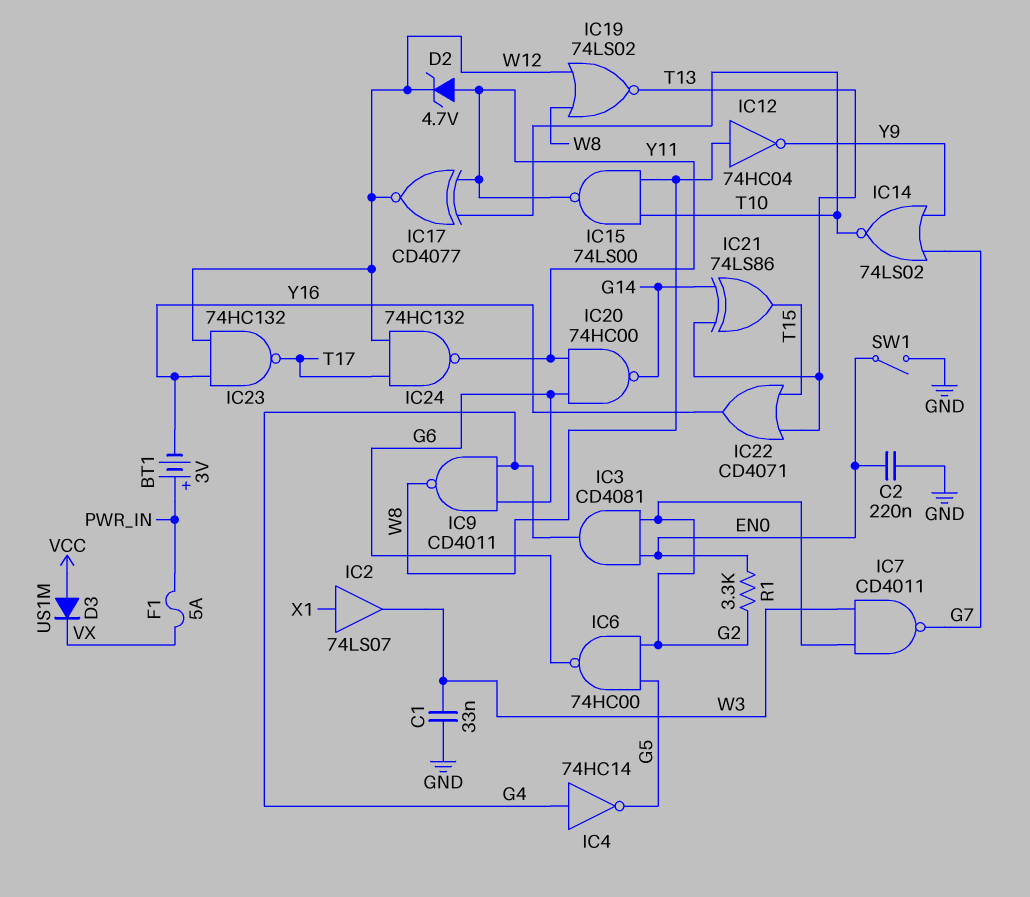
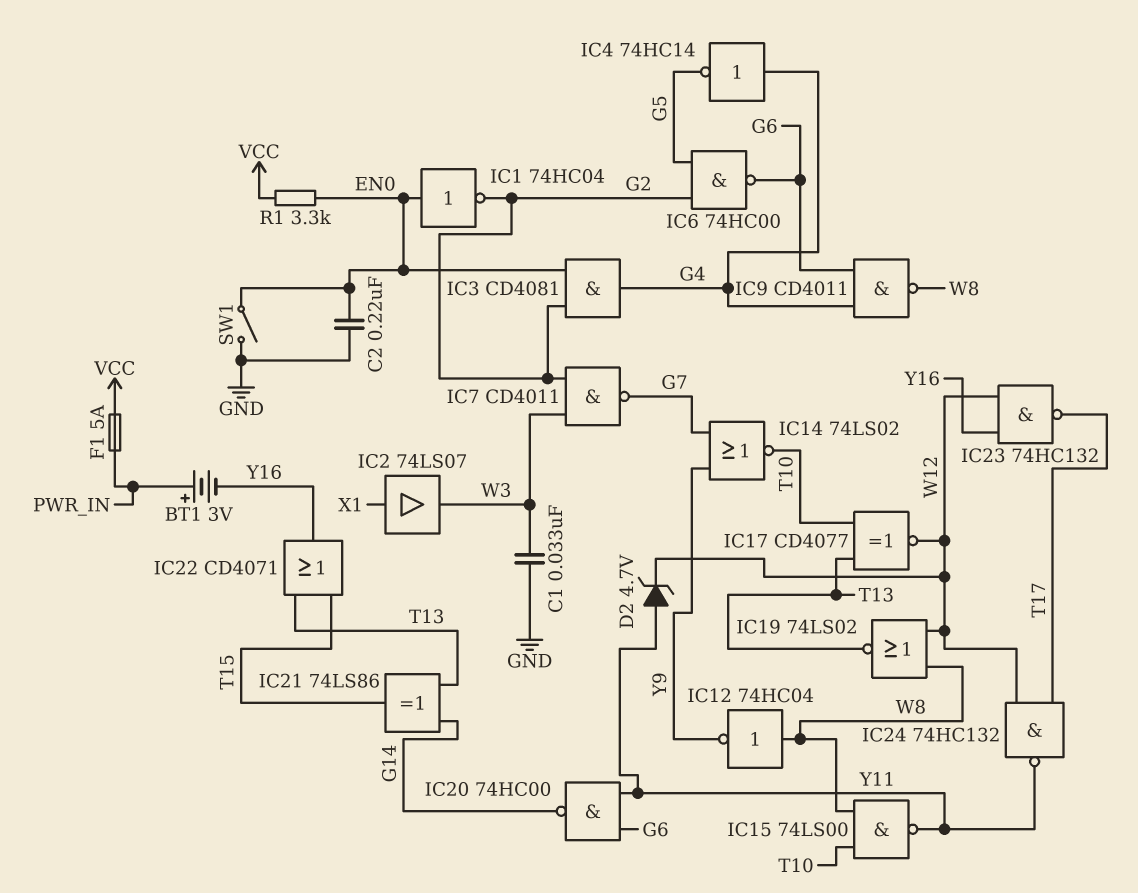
D3: diode US1M (A VCC, K VX) -> none
F1: 5A (PWR_IN, VX) -> 5A (PWR_IN, VCC)
IC1: none -> NOT 74HC04 (in EN0, out G2)
IC17: XNOR CD4077 (in T10, in Y11, out W12) -> XNOR CD4077 (in T10, in T13, out W12)
R1: 3.3k (EN0, G2) -> 3.3k (EN0, VCC)

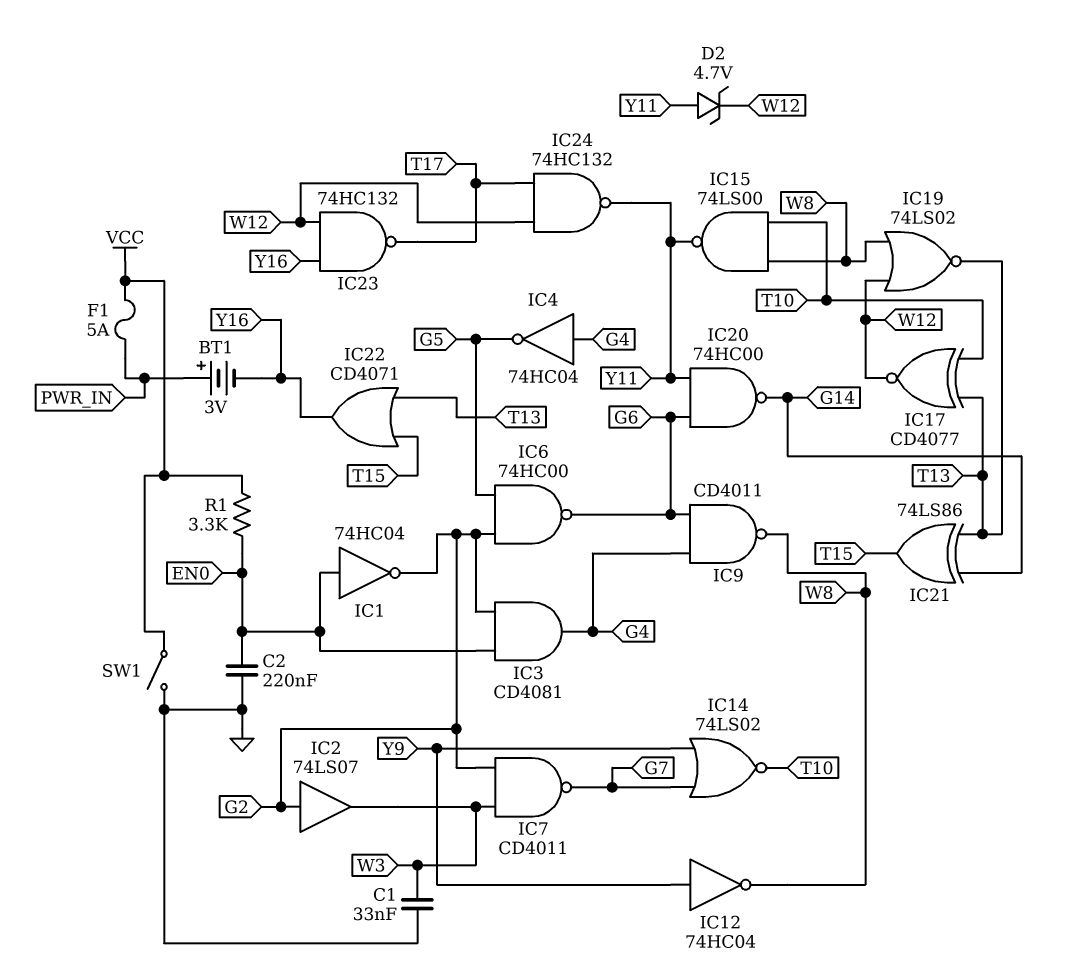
IC2: buffer 74LS07 (in X1, out W3) -> buffer 74LS07 (in G2, out W3)
IC4: NOT 74HC14 (in G4, out G5) -> NOT 74HC04 (in G4, out G5)
IC12: NOT 74HC04 (in W8, out Y9) -> NOT 74HC04 (in Y9, out W8)
SW1: switch (EN0, GND) -> switch (GND, VCC)

